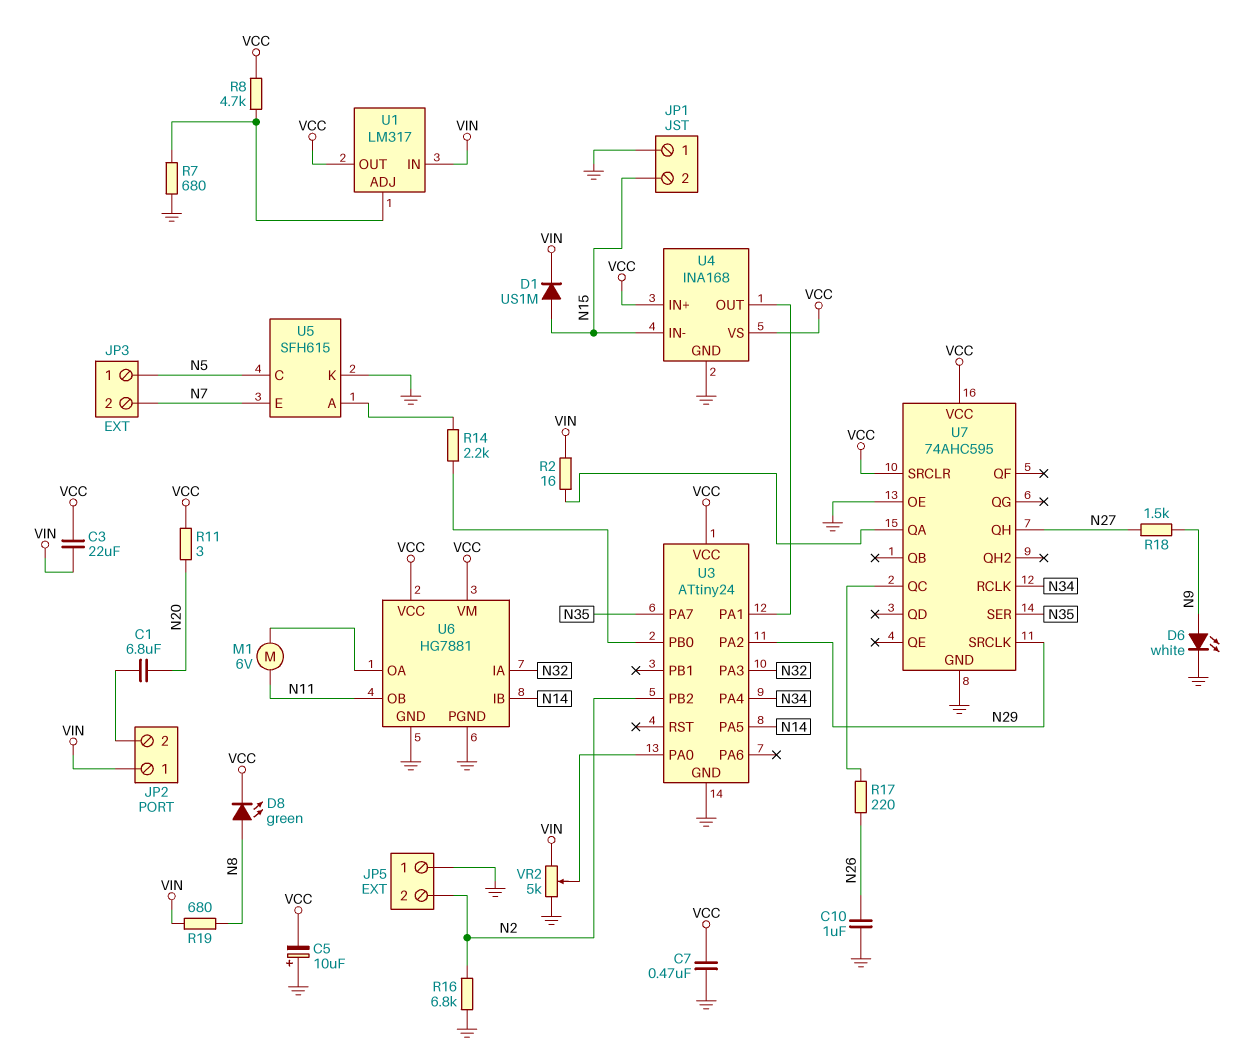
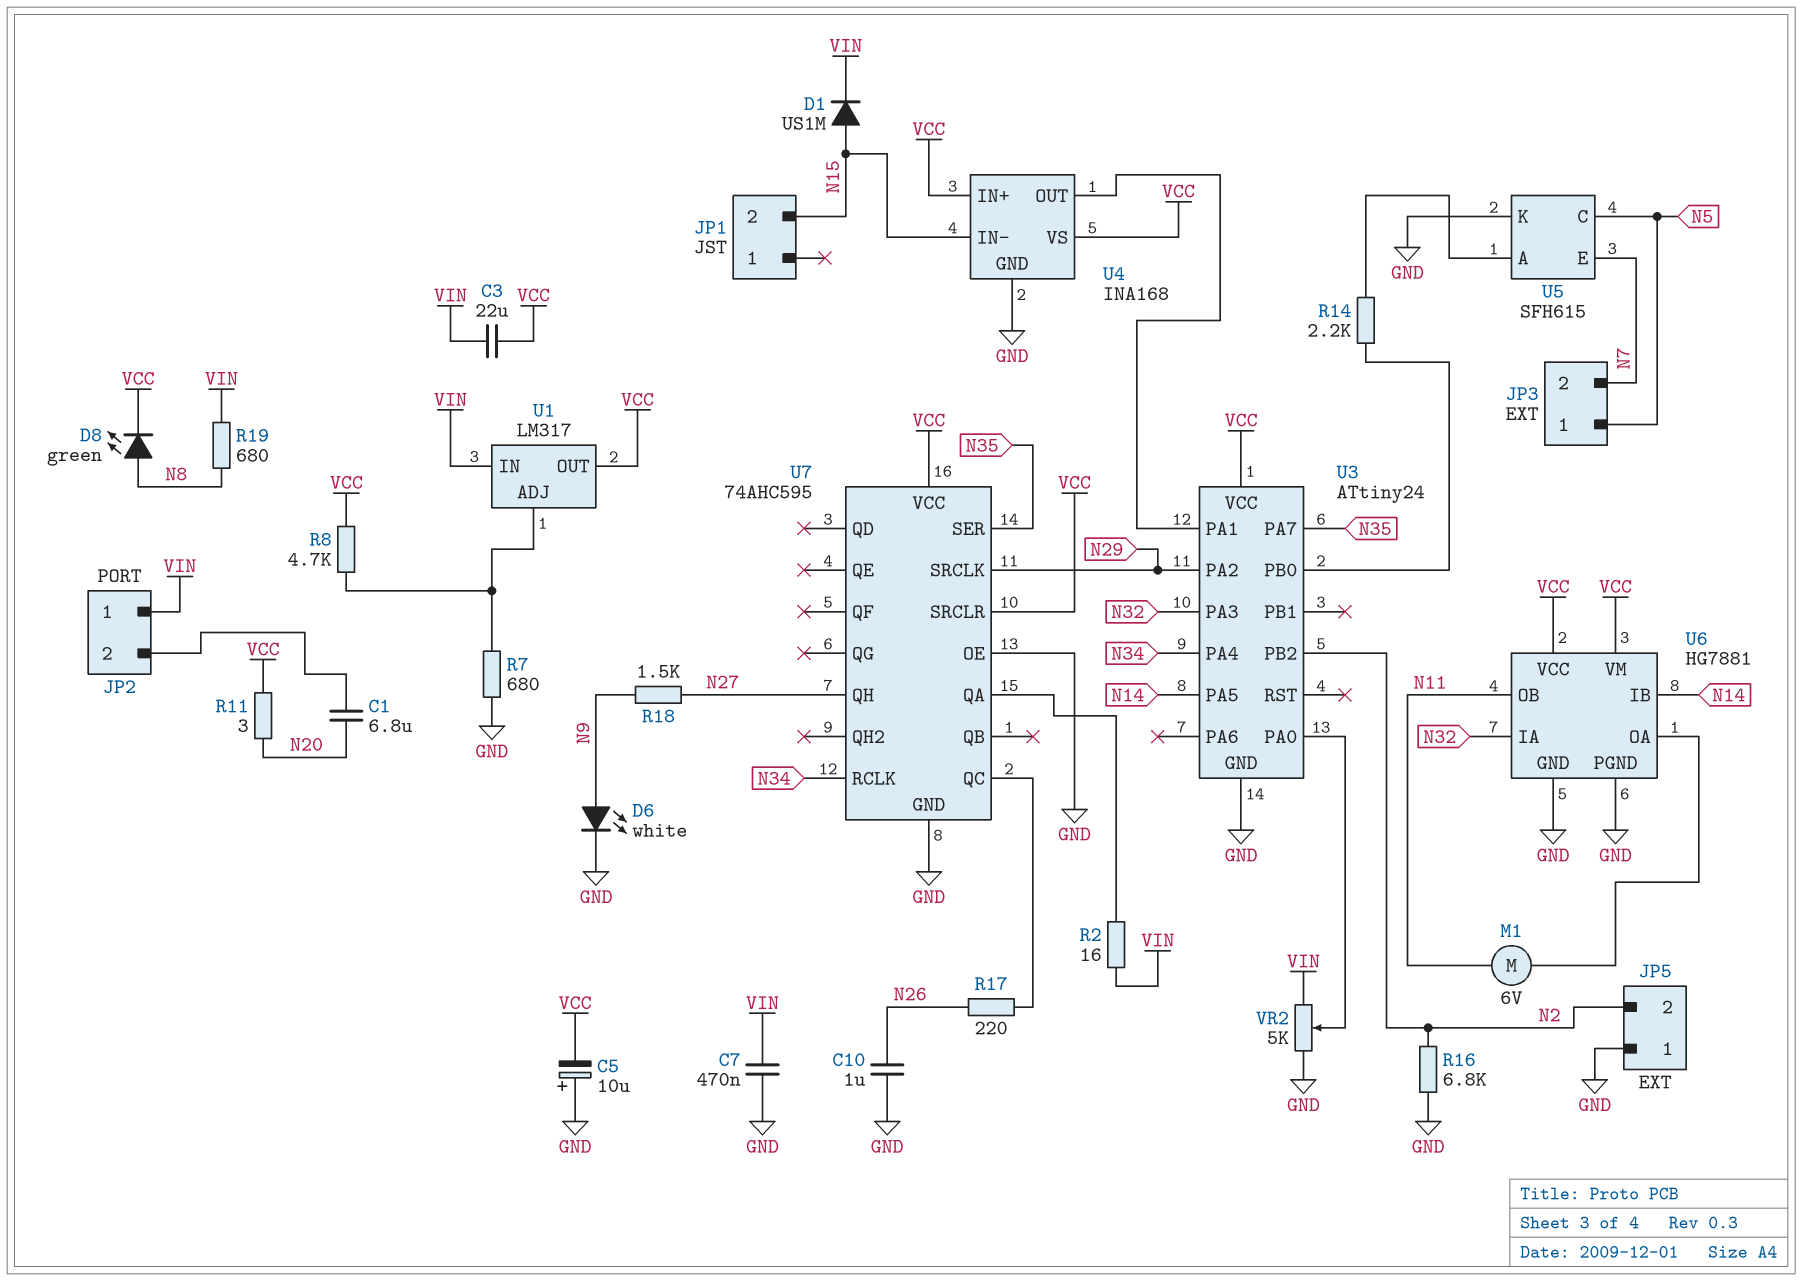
C7: 470nF (GND, VCC) -> 470nF (GND, VIN)
JP1 pin 1: GND -> none

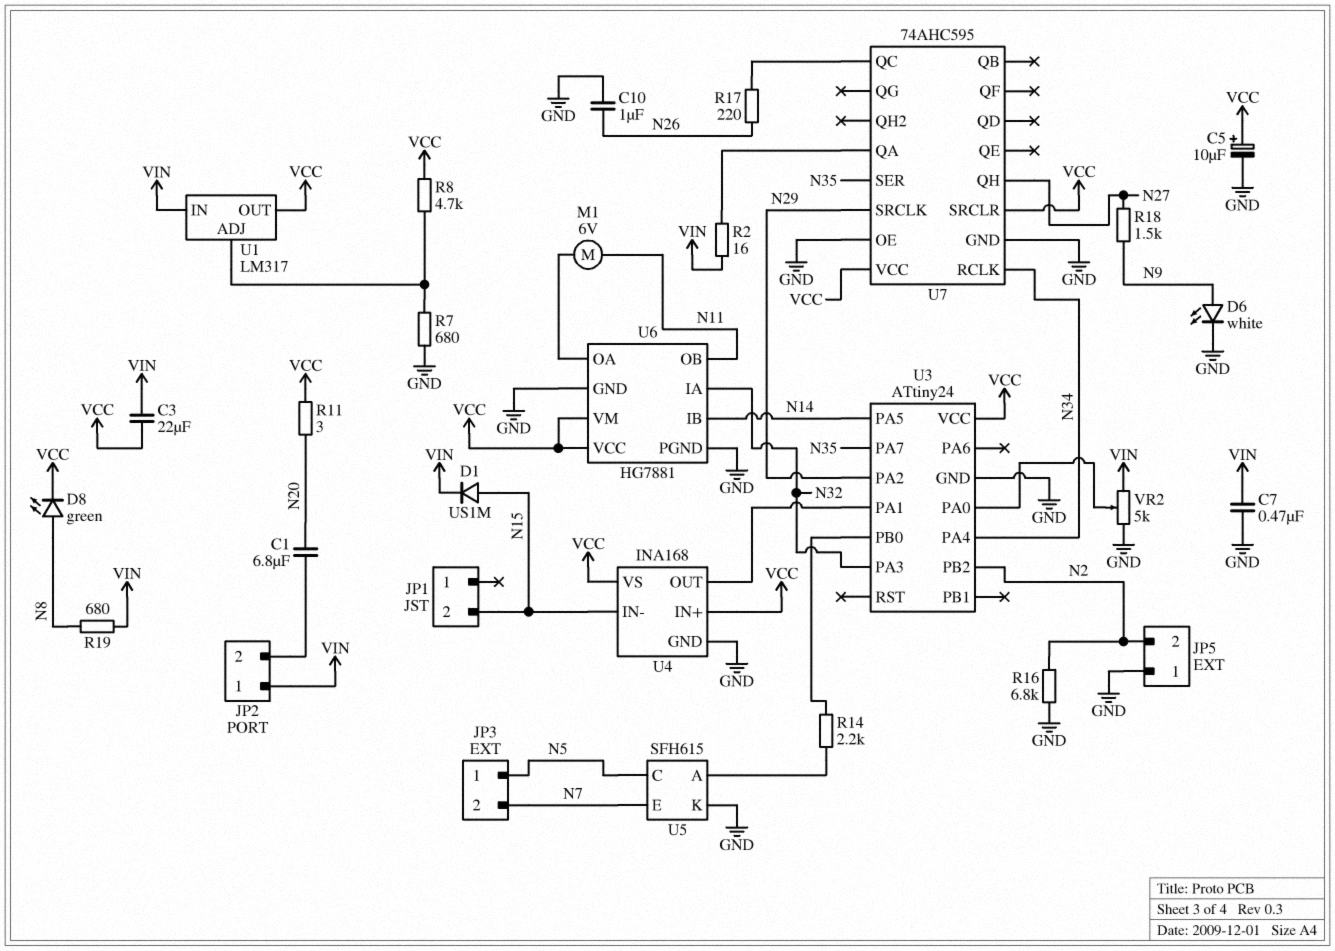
C5: 10uF (plus GND, minus VCC) -> 10uF (plus VCC, minus GND)

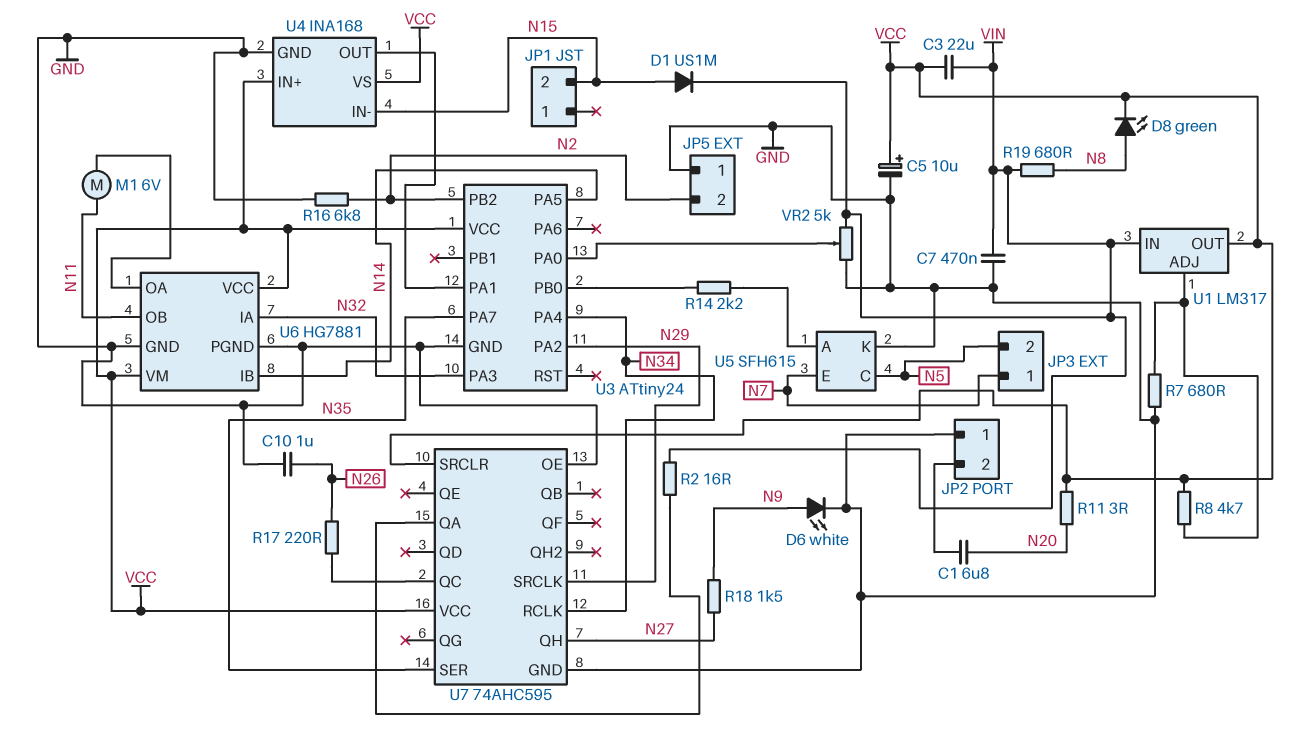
JP2 pin 1: VIN -> GND
JP3 pin 1: N5 -> N7
JP3 pin 2: N7 -> N5

